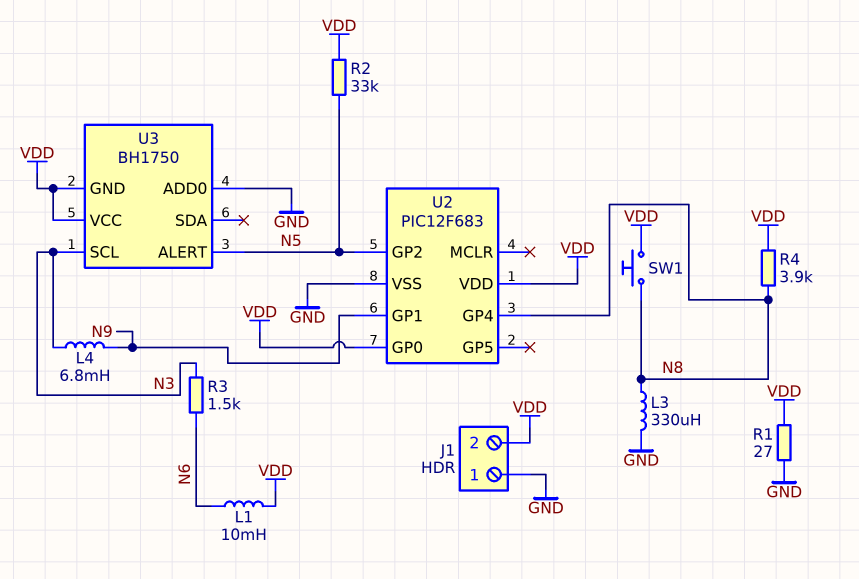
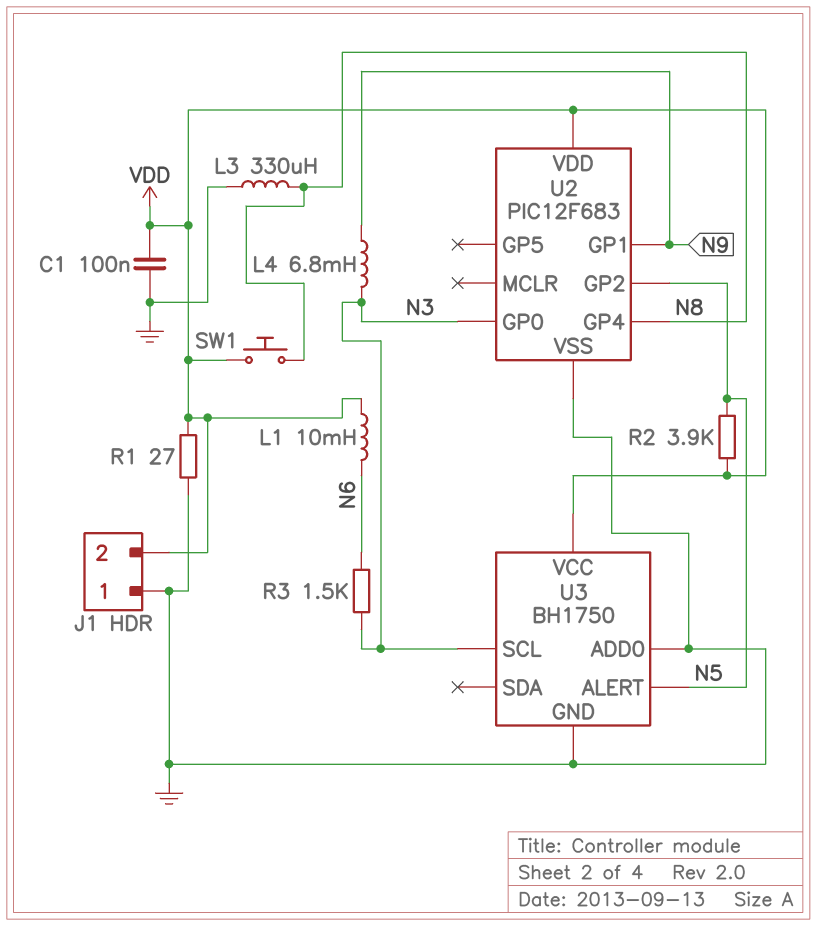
C1: none -> 100nF (GND, VDD)
R2: 33k (N5, VDD) -> 3.9k (N5, VDD)
R4: 3.9k (N8, VDD) -> none
U2 pin GP0: VDD -> N3
U3 pin GND: VDD -> GND

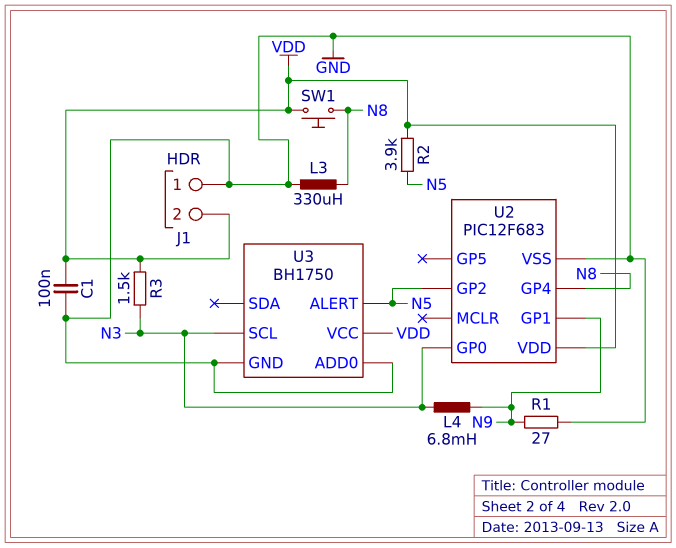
L1: 10mH (N6, VDD) -> none
R1: 27 (GND, VDD) -> 27 (GND, N9)
R3: 1.5k (N3, N6) -> 1.5k (N3, VDD)

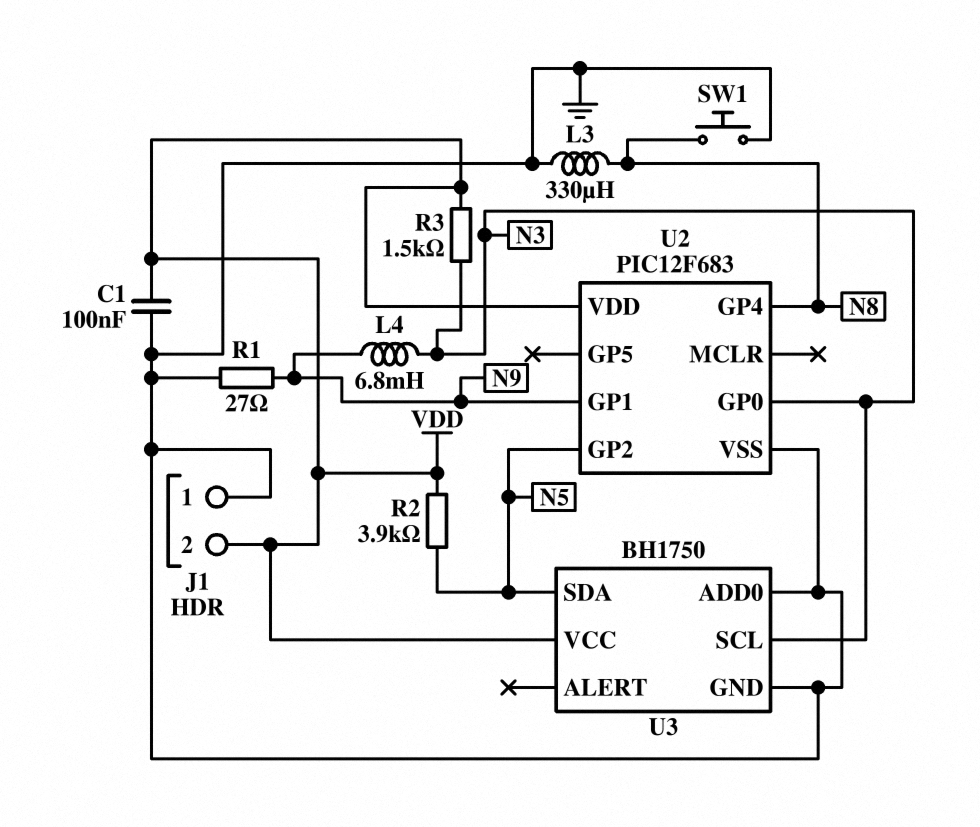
SW1: button (N8, VDD) -> button (GND, N8)
U3 pin ALERT: N5 -> none
U3 pin SDA: none -> N5

